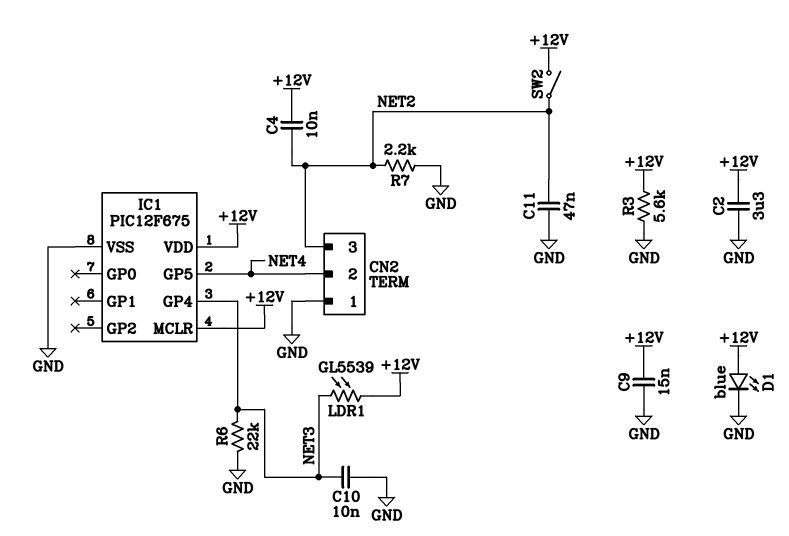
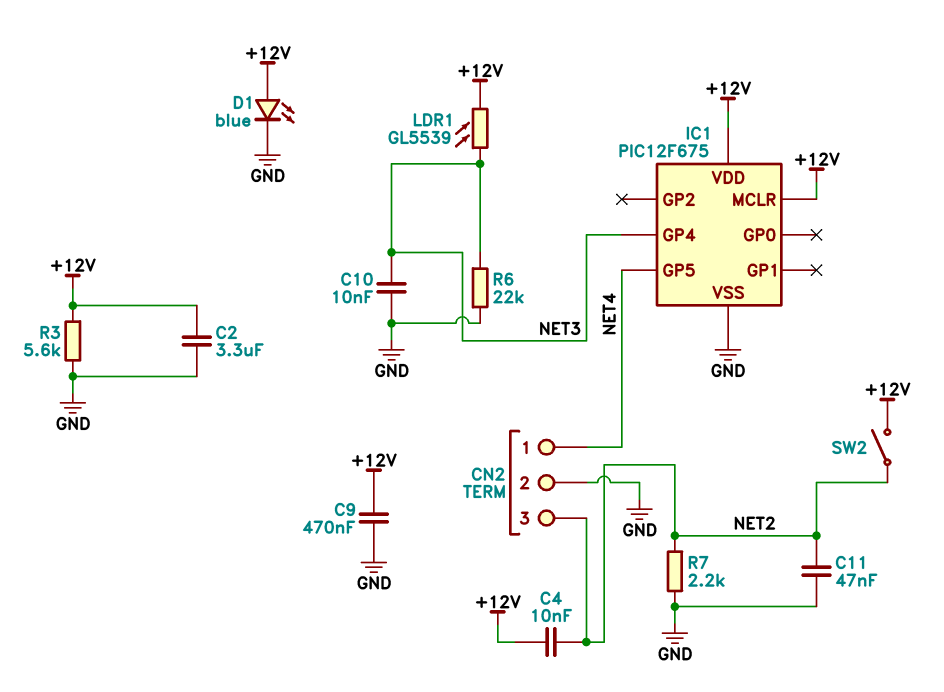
C9: 15nF (+12V, GND) -> 470nF (+12V, GND)
CN2 pin 1: GND -> NET4
CN2 pin 2: NET4 -> GND

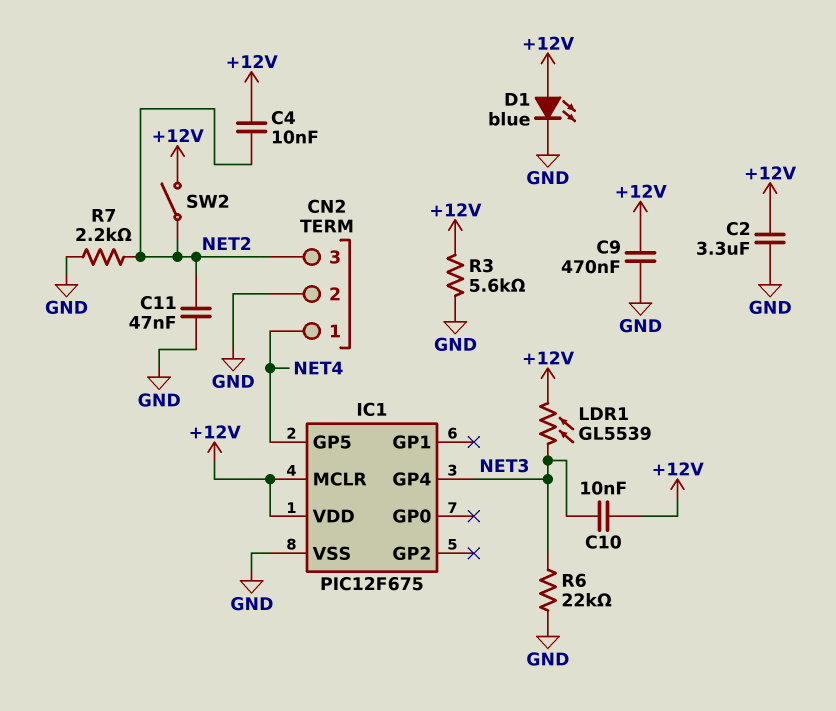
C10: 10nF (GND, NET3) -> 10nF (+12V, NET3)

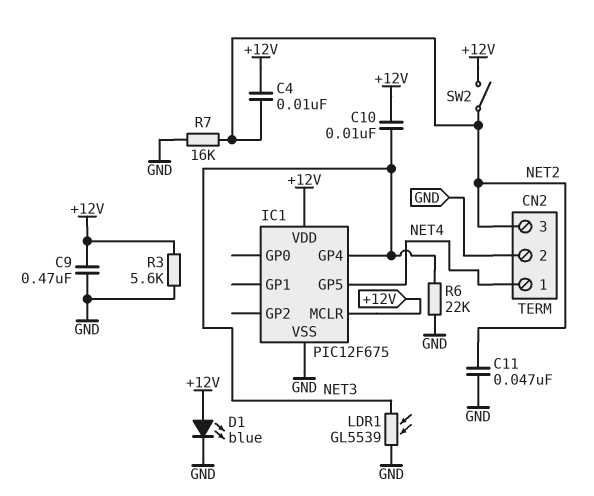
C2: 3.3uF (+12V, GND) -> none
LDR1: GL5539 (+12V, NET3) -> GL5539 (GND, NET3)
R7: 2.2k (GND, NET2) -> 16k (GND, NET2)

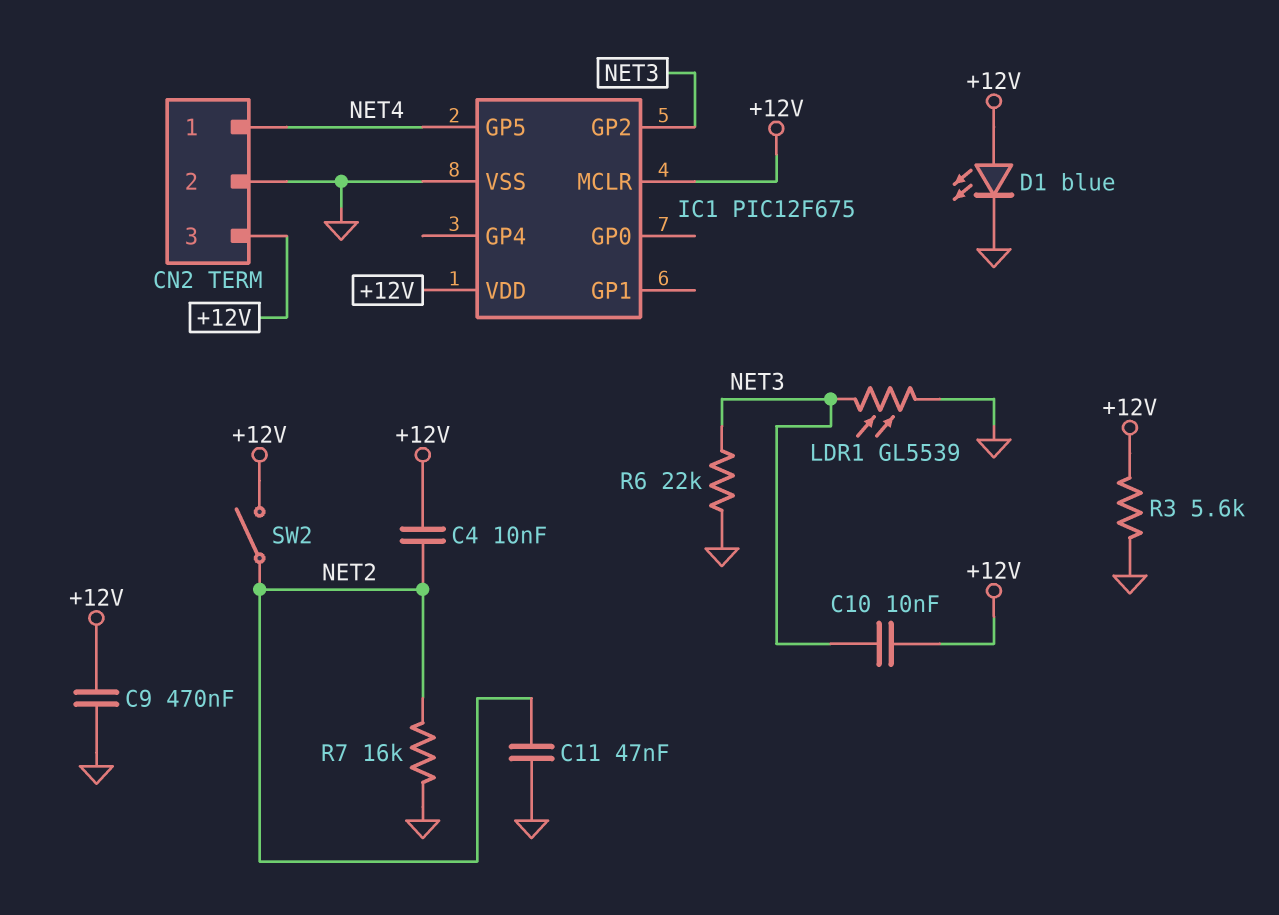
CN2 pin 3: NET2 -> +12V
IC1 pin GP2: none -> NET3
IC1 pin GP4: NET3 -> none

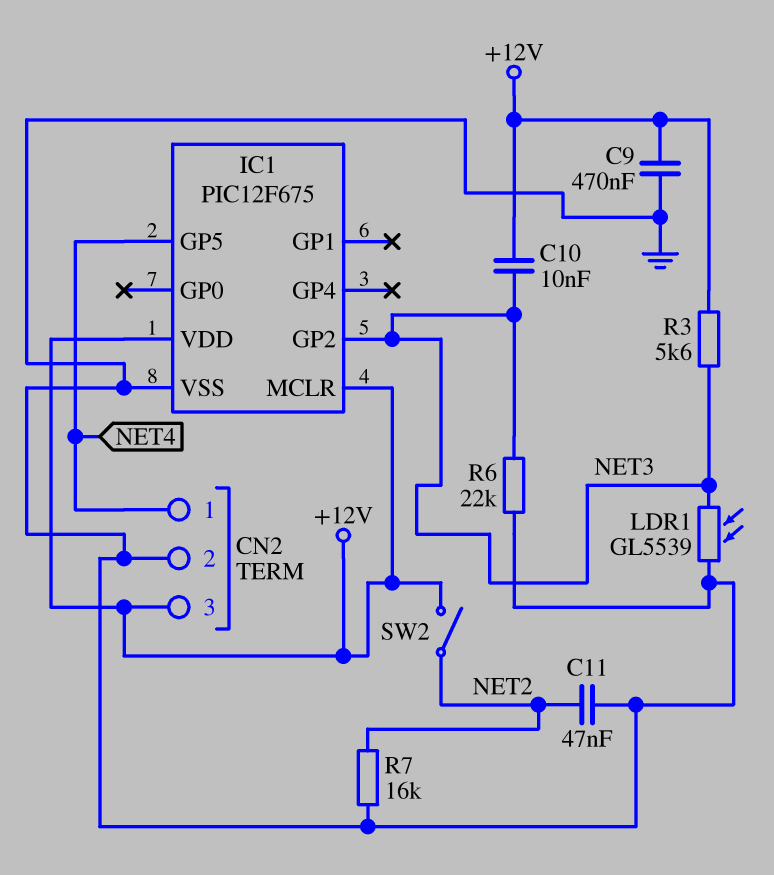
C4: 10nF (+12V, NET2) -> none
D1: LED blue (A +12V, K GND) -> none
R3: 5.6k (+12V, GND) -> 5.6k (+12V, NET3)

